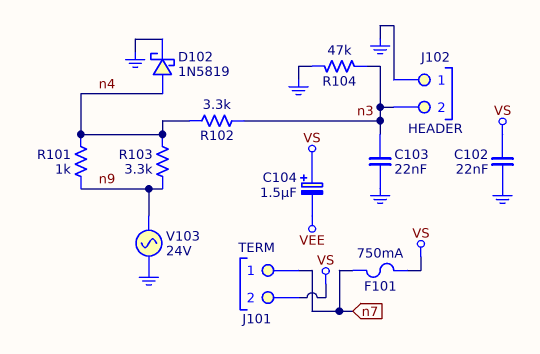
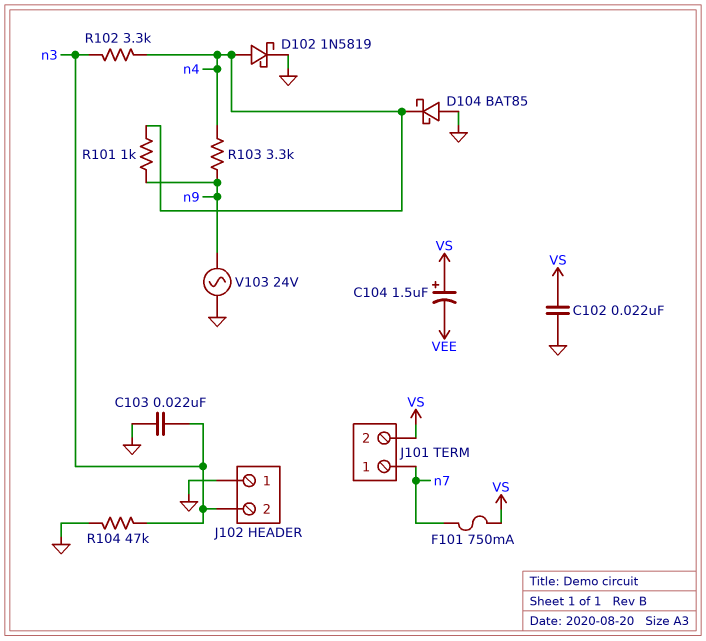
D104: none -> schottky BAT85 (A GND, K n4)

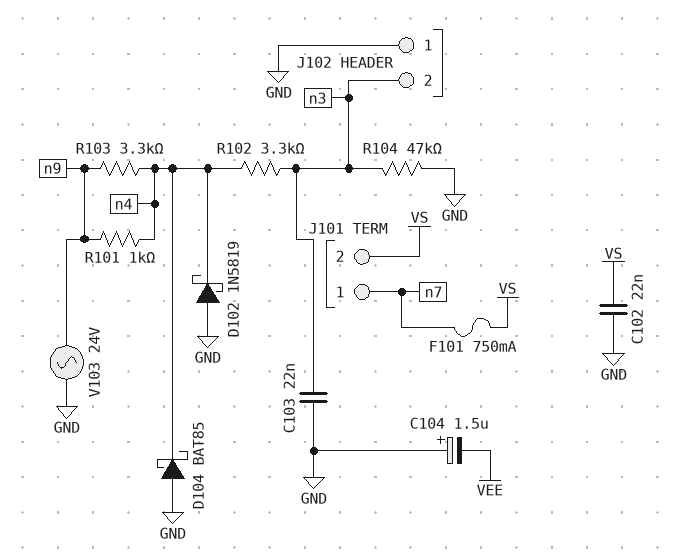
C104: 1.5uF (plus VS, minus VEE) -> 1.5uF (plus GND, minus VEE)
D102: schottky 1N5819 (A n4, K GND) -> schottky 1N5819 (A GND, K n4)

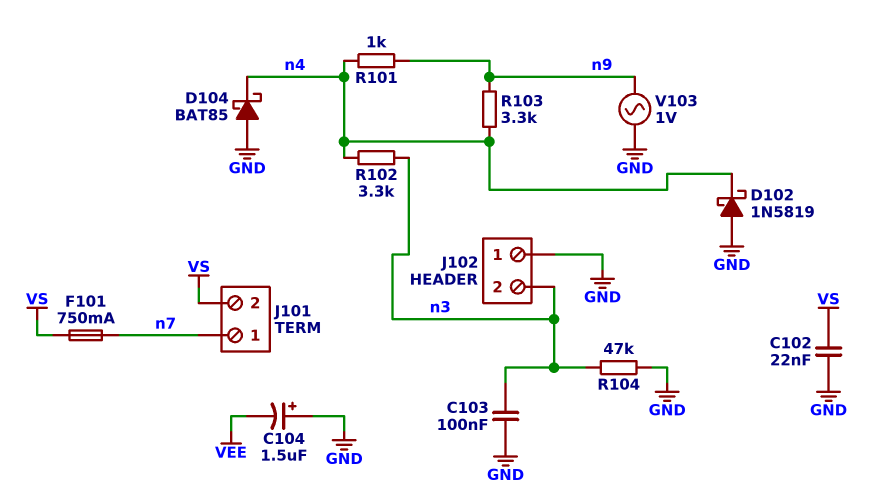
C103: 22nF (GND, n3) -> 100nF (GND, n3)
V103: AC 24V (GND, n9) -> AC 1V (GND, n9)

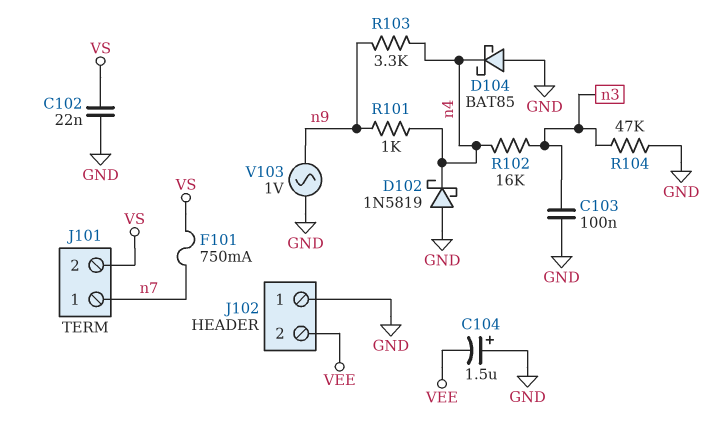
J102 pin 2: n3 -> VEE
R102: 3.3k (n3, n4) -> 16k (n3, n4)

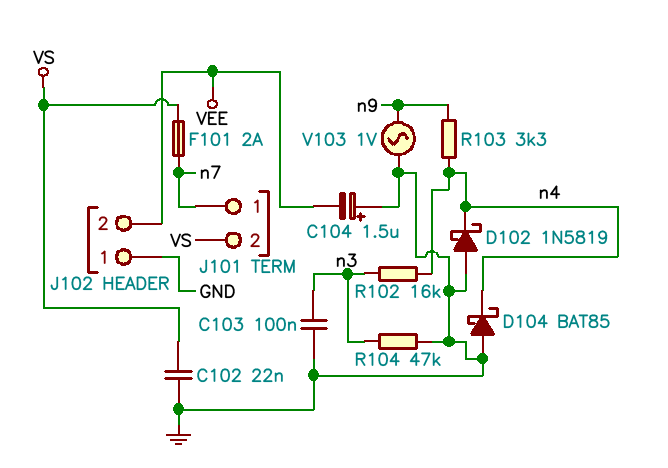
F101: 750mA (VS, n7) -> 2A (VS, n7)
R101: 1k (n4, n9) -> none

